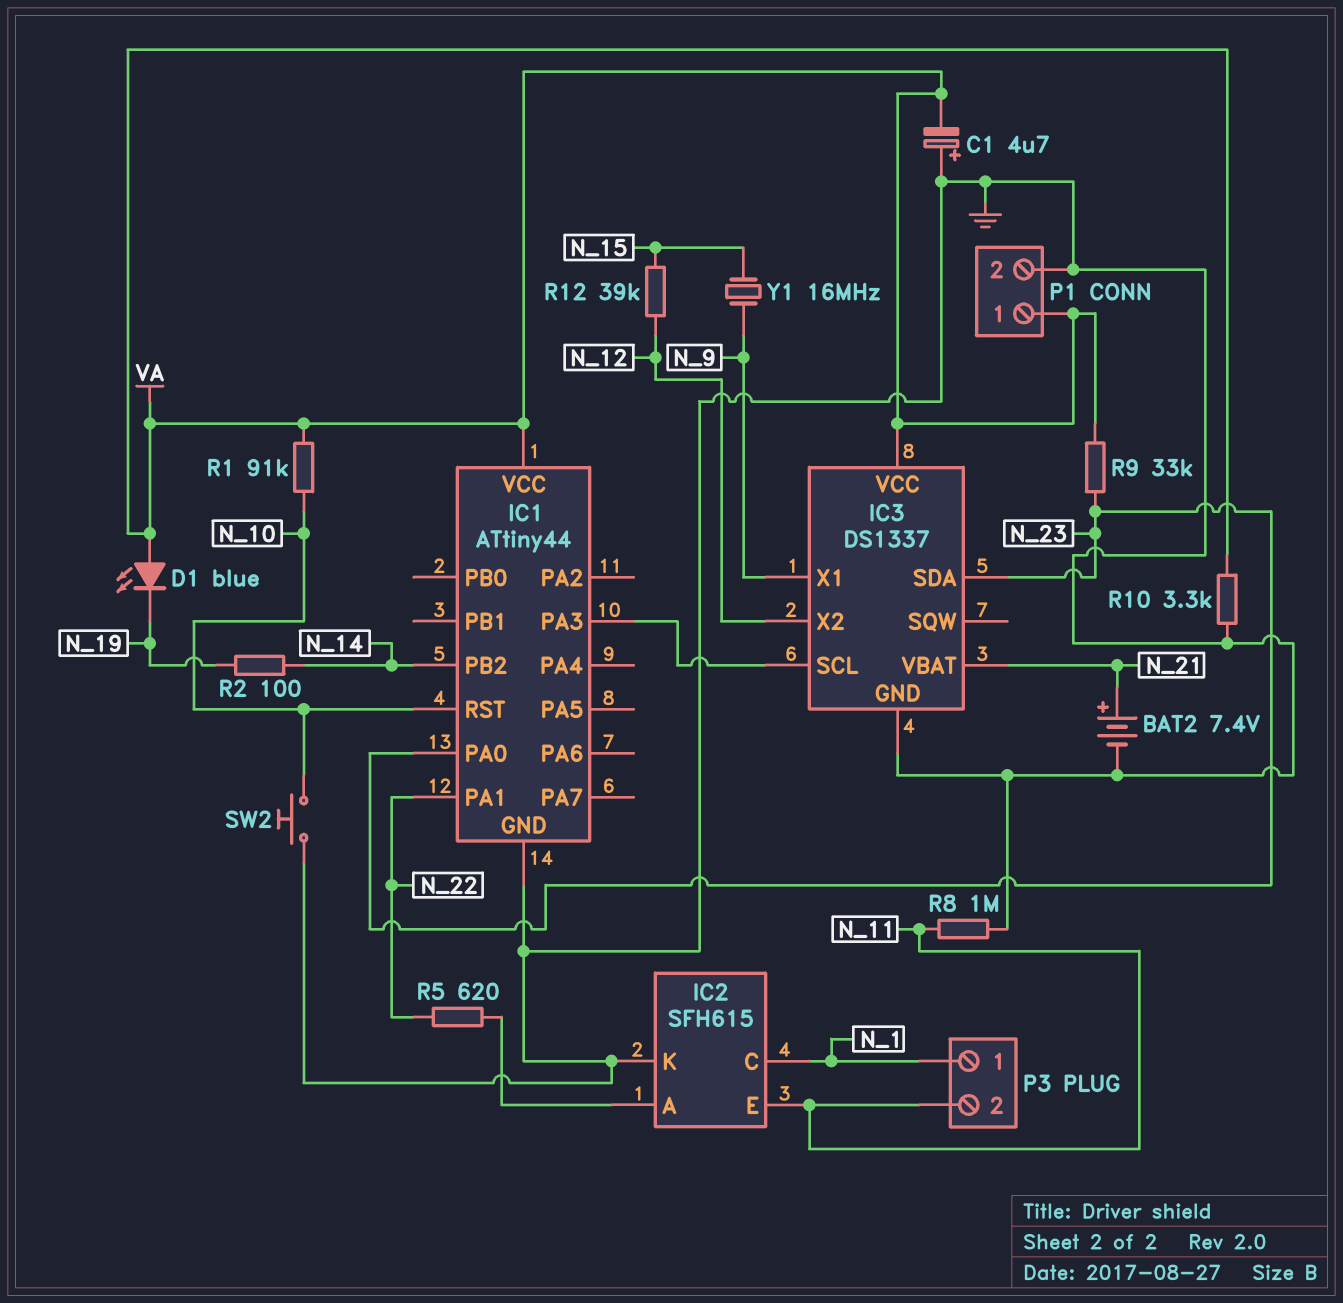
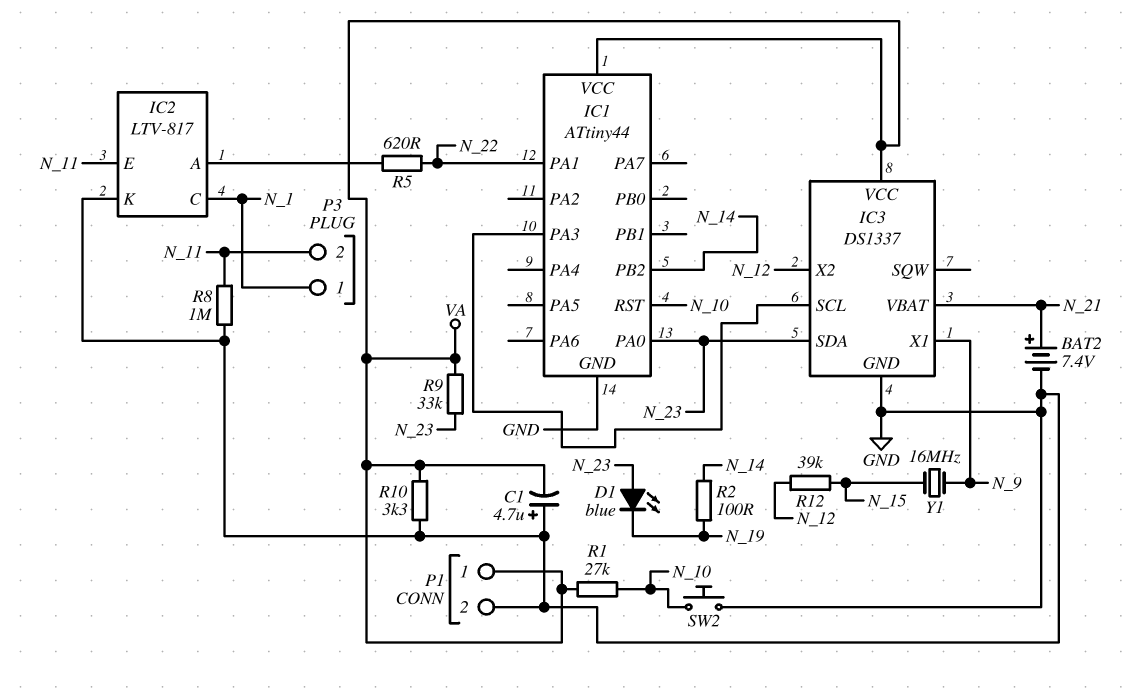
D1: LED blue (A VA, K N_19) -> LED blue (A N_23, K N_19)
IC2: SFH615 -> LTV-817
R1: 91k (N_10, VA) -> 27k (N_10, VA)

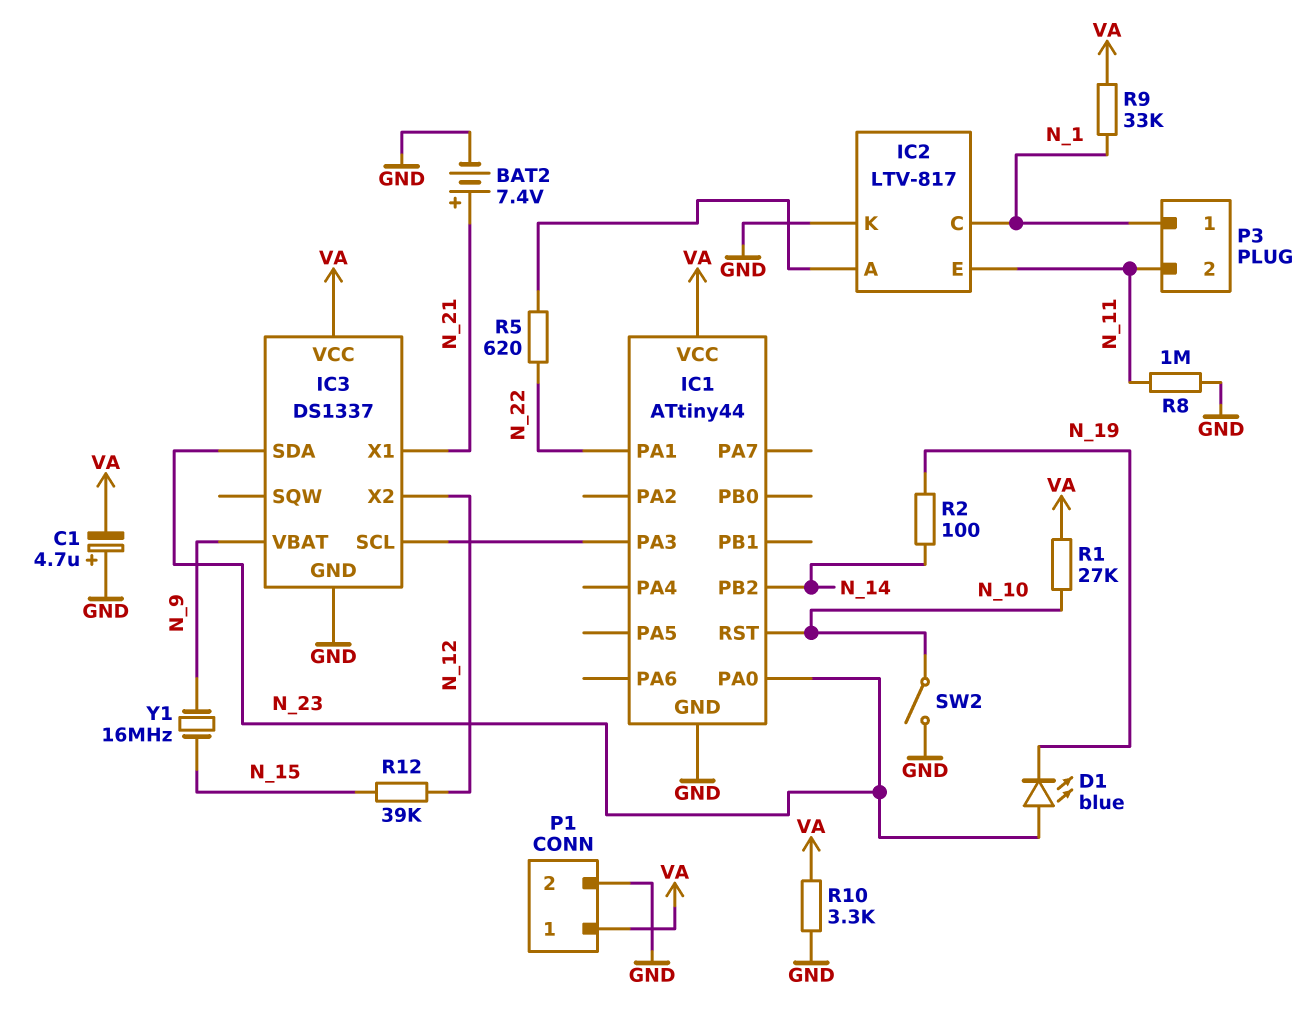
IC3 pin VBAT: N_21 -> N_9
IC3 pin X1: N_9 -> N_21
R9: 33k (N_23, VA) -> 33k (N_1, VA)
SW2: button (GND, N_10) -> switch (GND, N_10)

